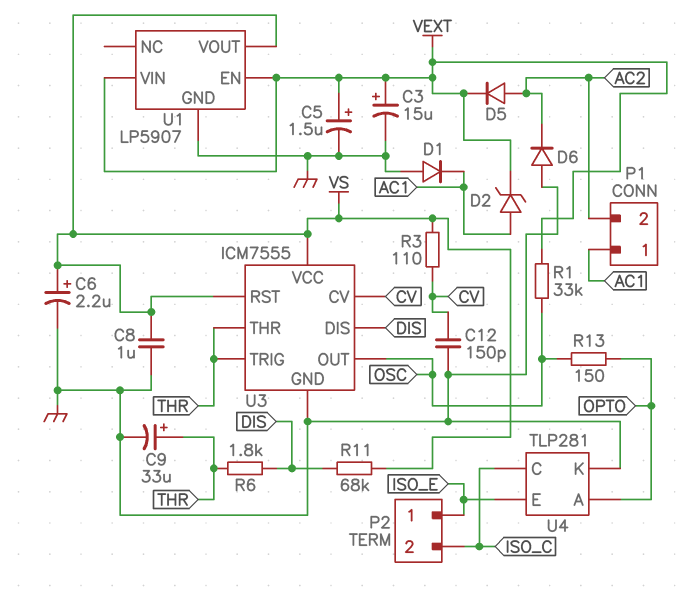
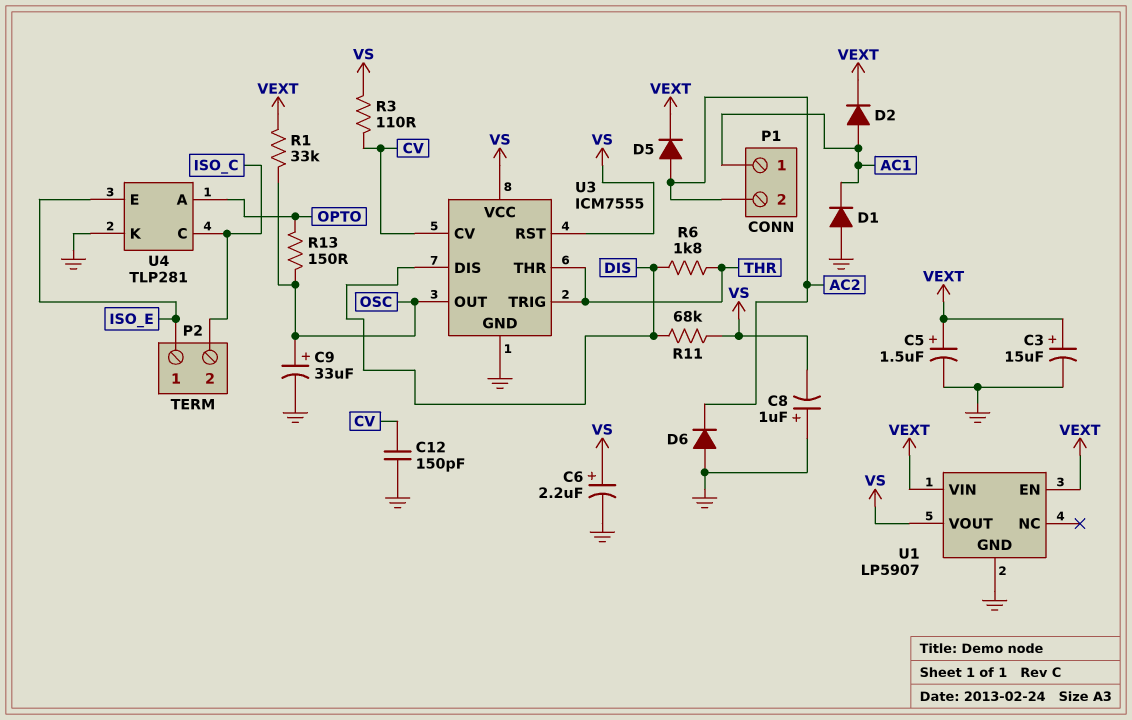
C8: 1uF (GND, VS) -> 1uF (plus GND, minus VS)
C9: 33uF (plus THR, minus GND) -> 33uF (plus OSC, minus GND)
D2: zener (A AC1, K VEXT) -> diode (A AC1, K VEXT)

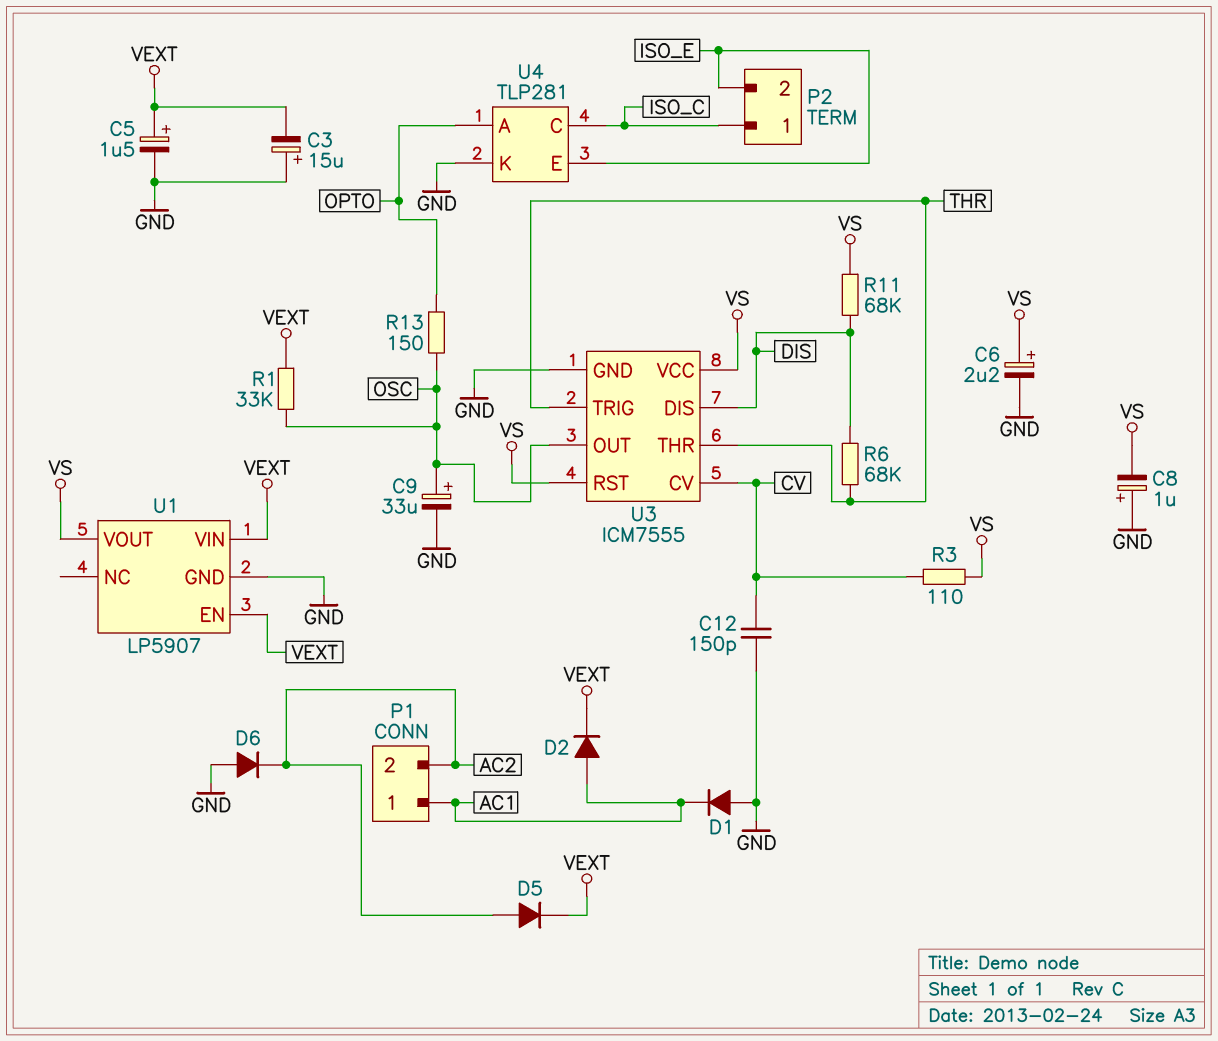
C3: 15uF (plus VEXT, minus GND) -> 15uF (plus GND, minus VEXT)
P2 pin 1: ISO_E -> ISO_C
P2 pin 2: ISO_C -> ISO_E
R6: 1.8k (DIS, THR) -> 68k (DIS, THR)

